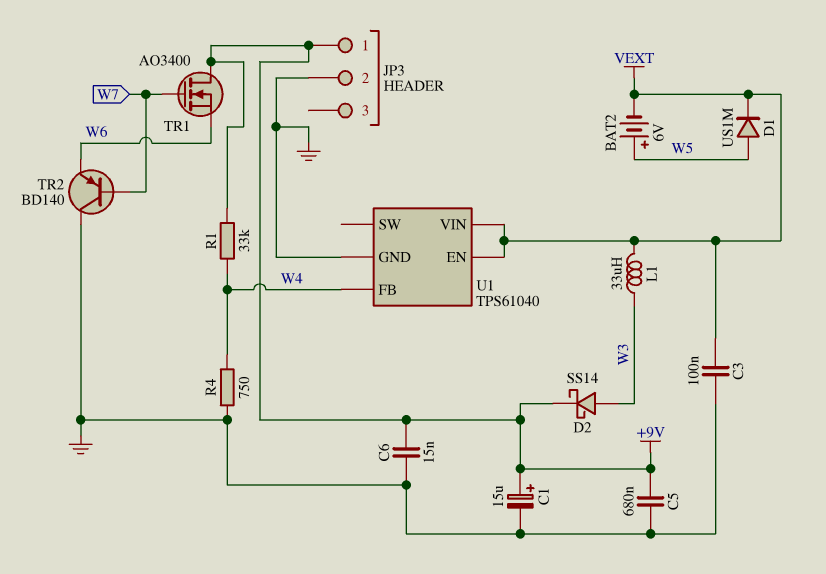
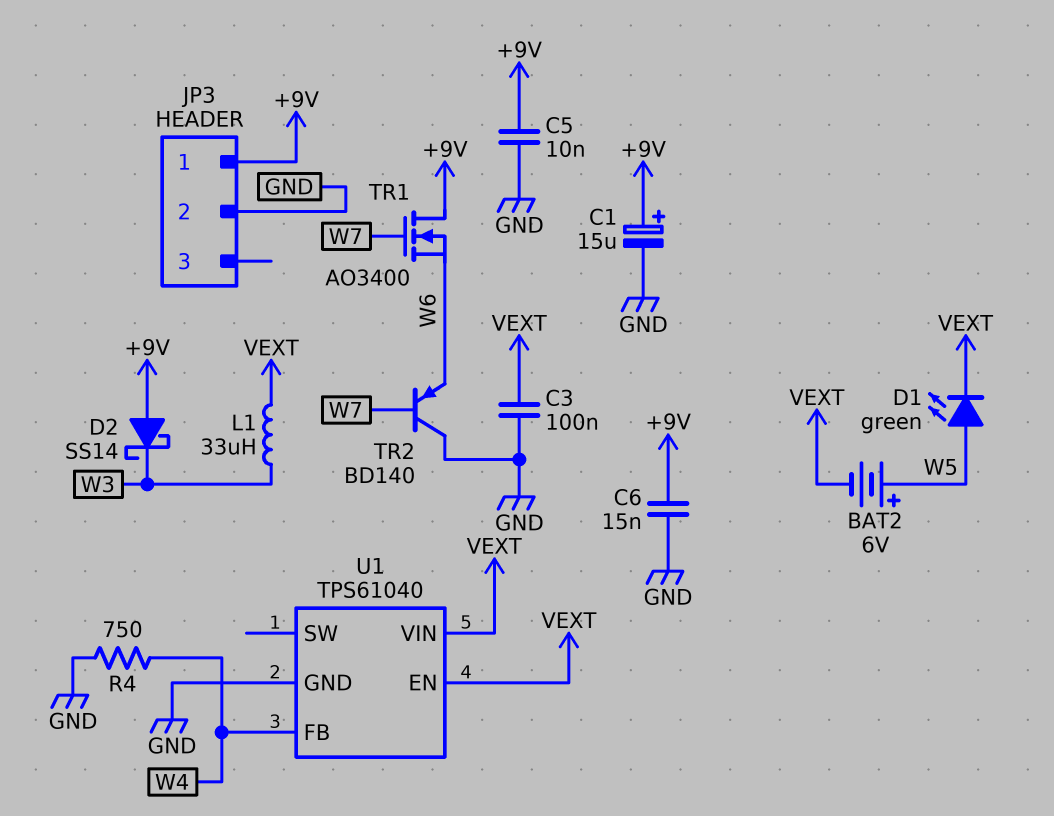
C5: 680nF (+9V, GND) -> 10nF (+9V, GND)
D1: diode US1M (A W5, K VEXT) -> LED green (A W5, K VEXT)
D2: schottky SS14 (A W3, K +9V) -> schottky SS14 (A +9V, K W3)
R1: 33k (+9V, W4) -> none

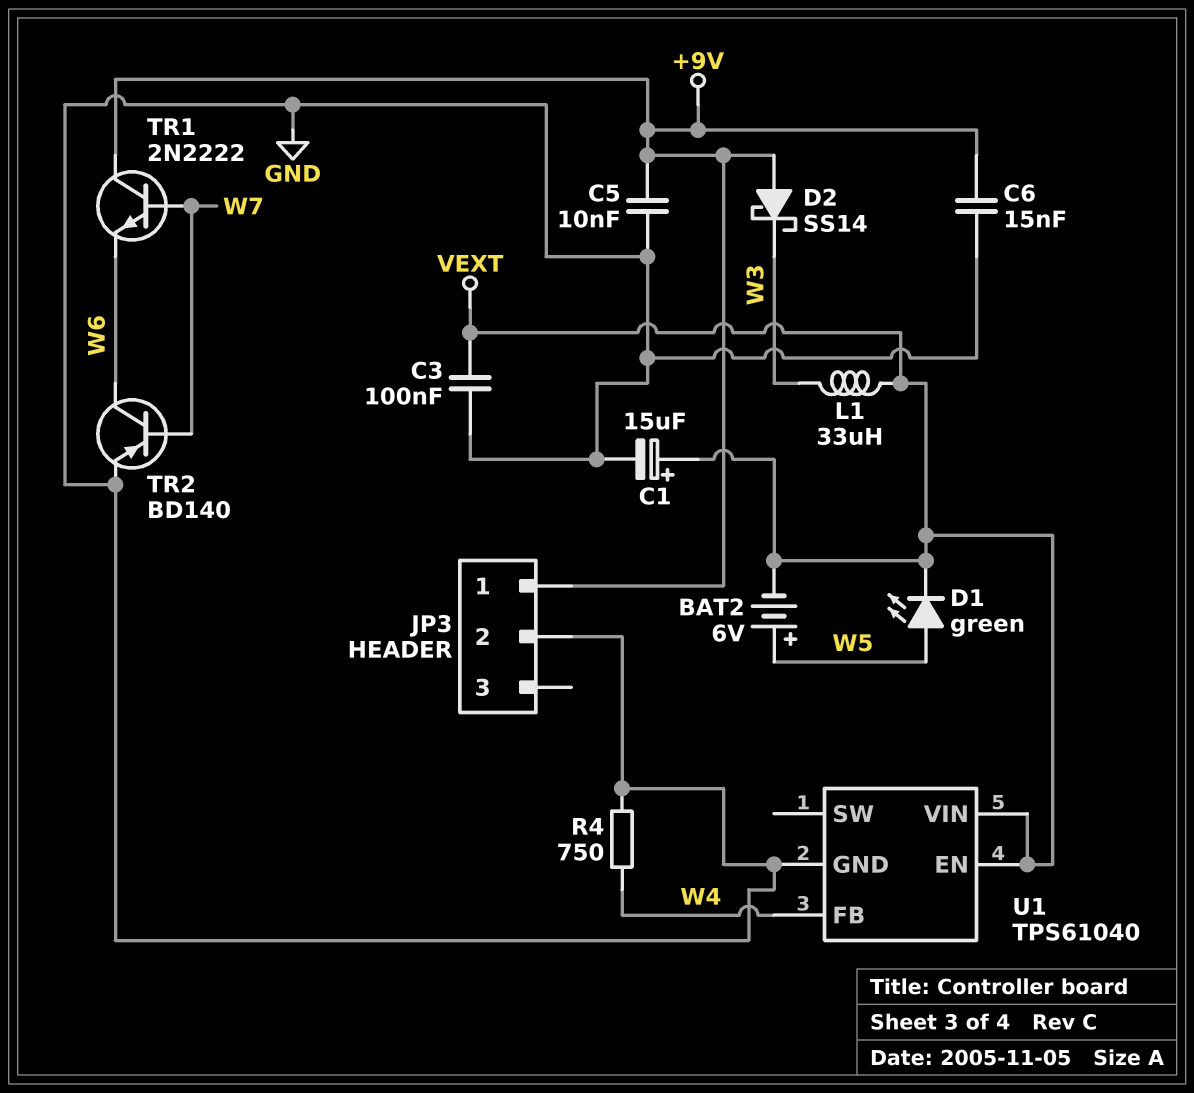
C1: 15uF (plus +9V, minus GND) -> 15uF (plus VEXT, minus GND)
TR1: NMOS AO3400 (G W7, D +9V, S W6) -> NPN 2N2222 (B W7, C +9V, E W6)
TR2: PNP BD140 (B W7, C GND, E W6) -> PNP BD140 (B W7, C W6, E GND)

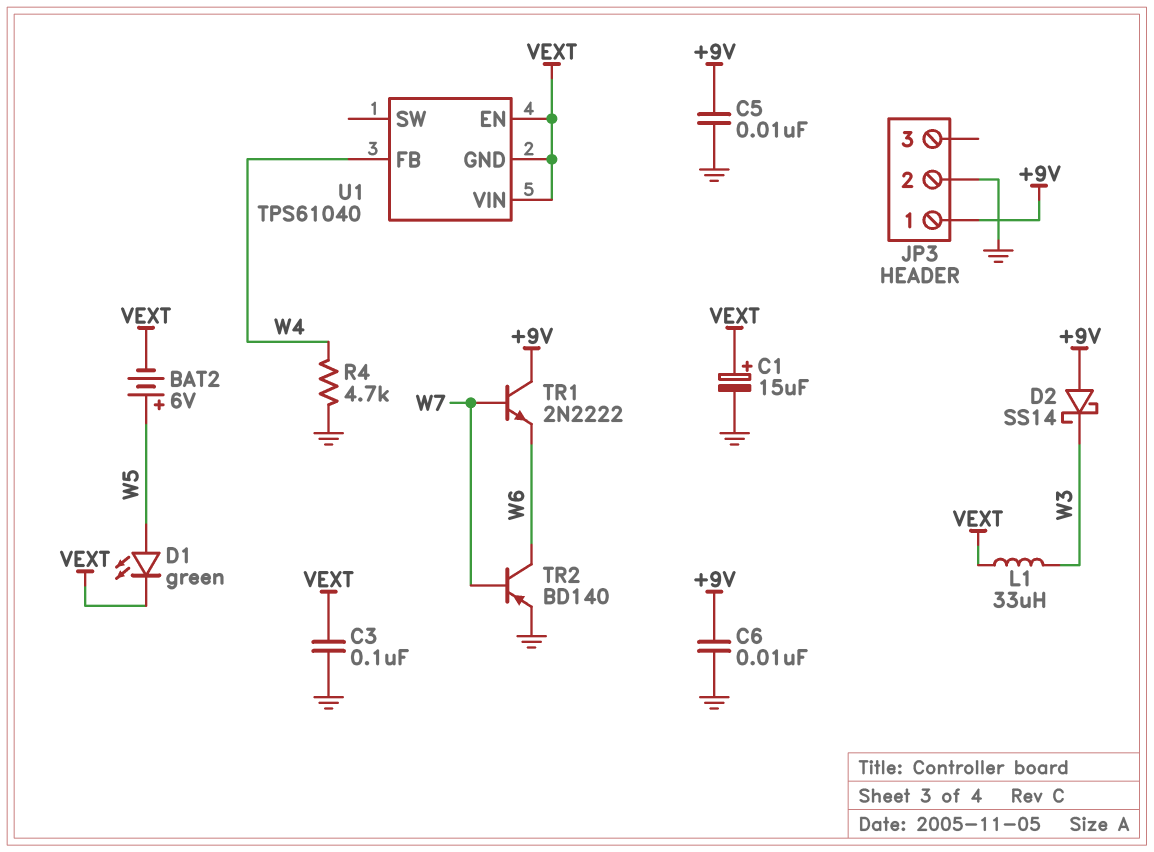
C6: 15nF (+9V, GND) -> 10nF (+9V, GND)
R4: 750 (GND, W4) -> 4.7k (GND, W4)
U1 pin GND: GND -> VEXT

